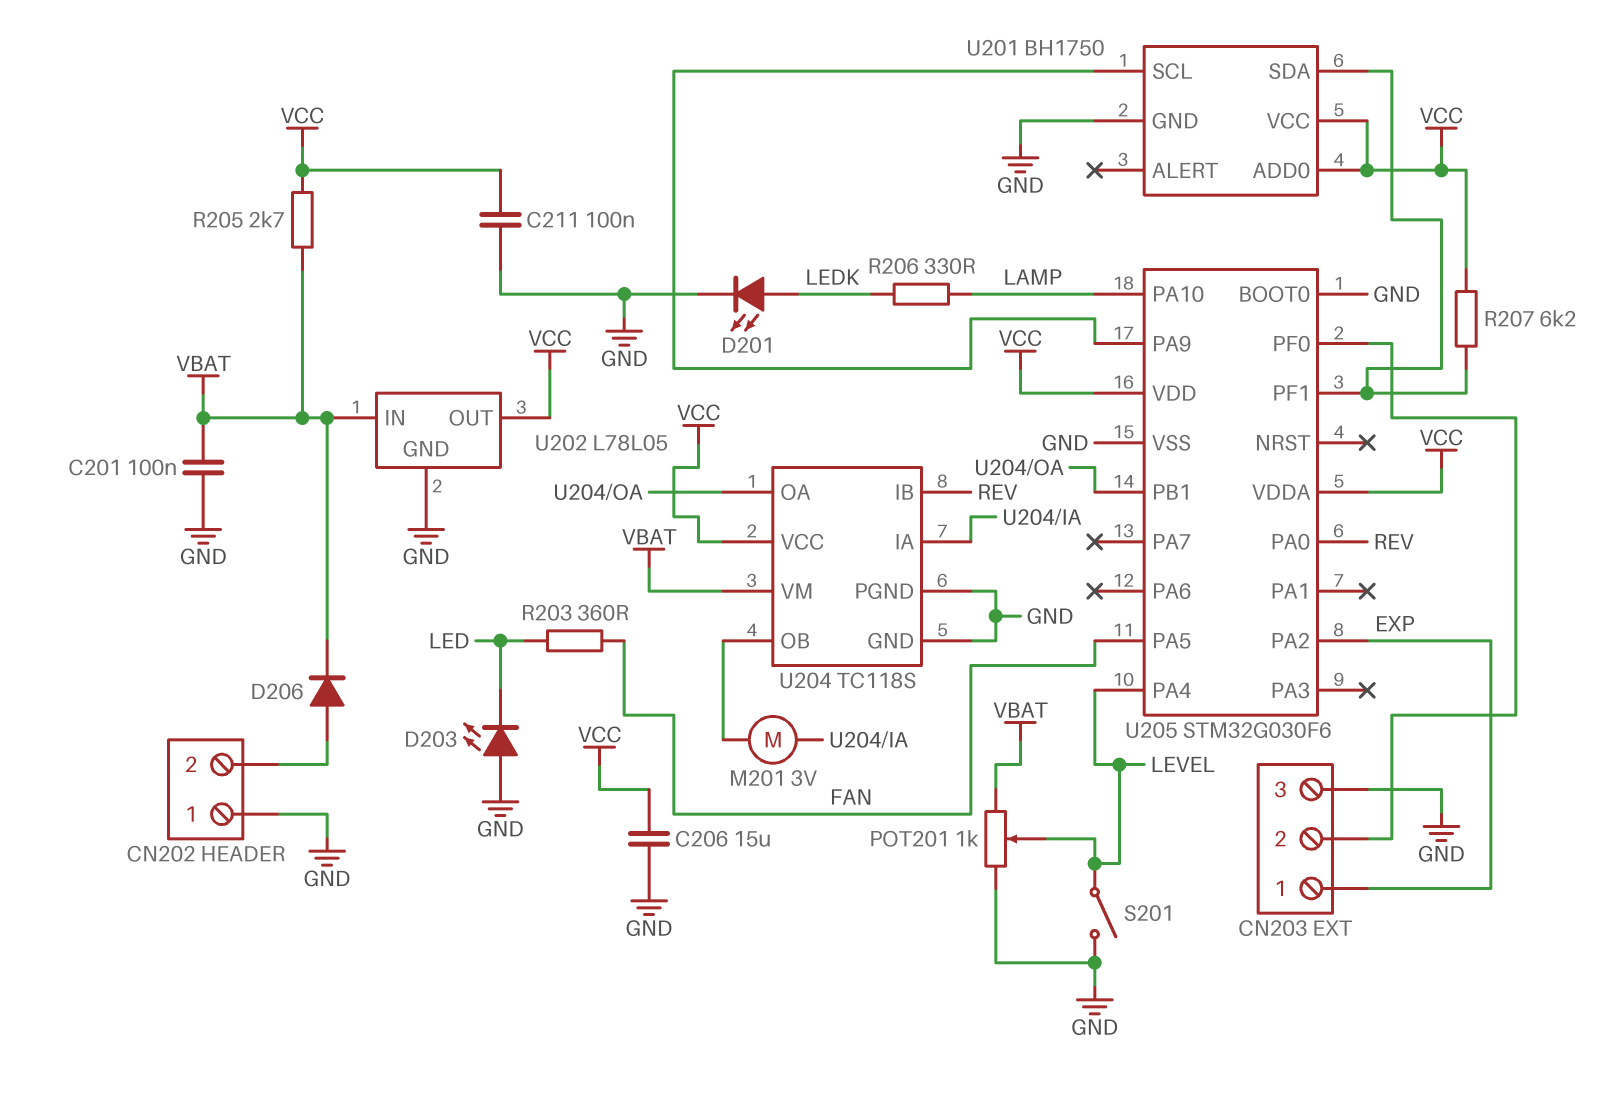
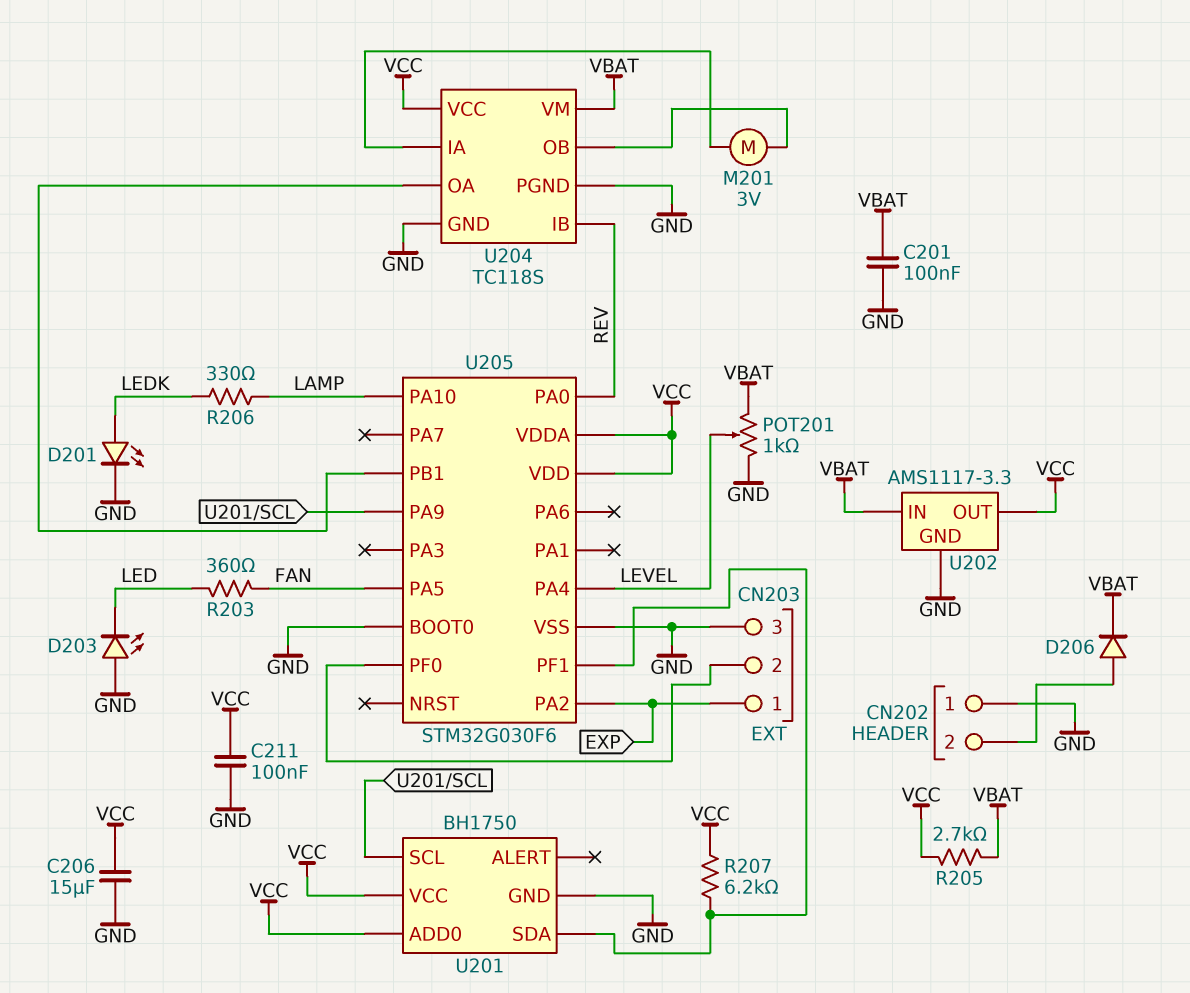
S201: switch (GND, LEVEL) -> none
U202: L78L05 -> AMS1117-3.3

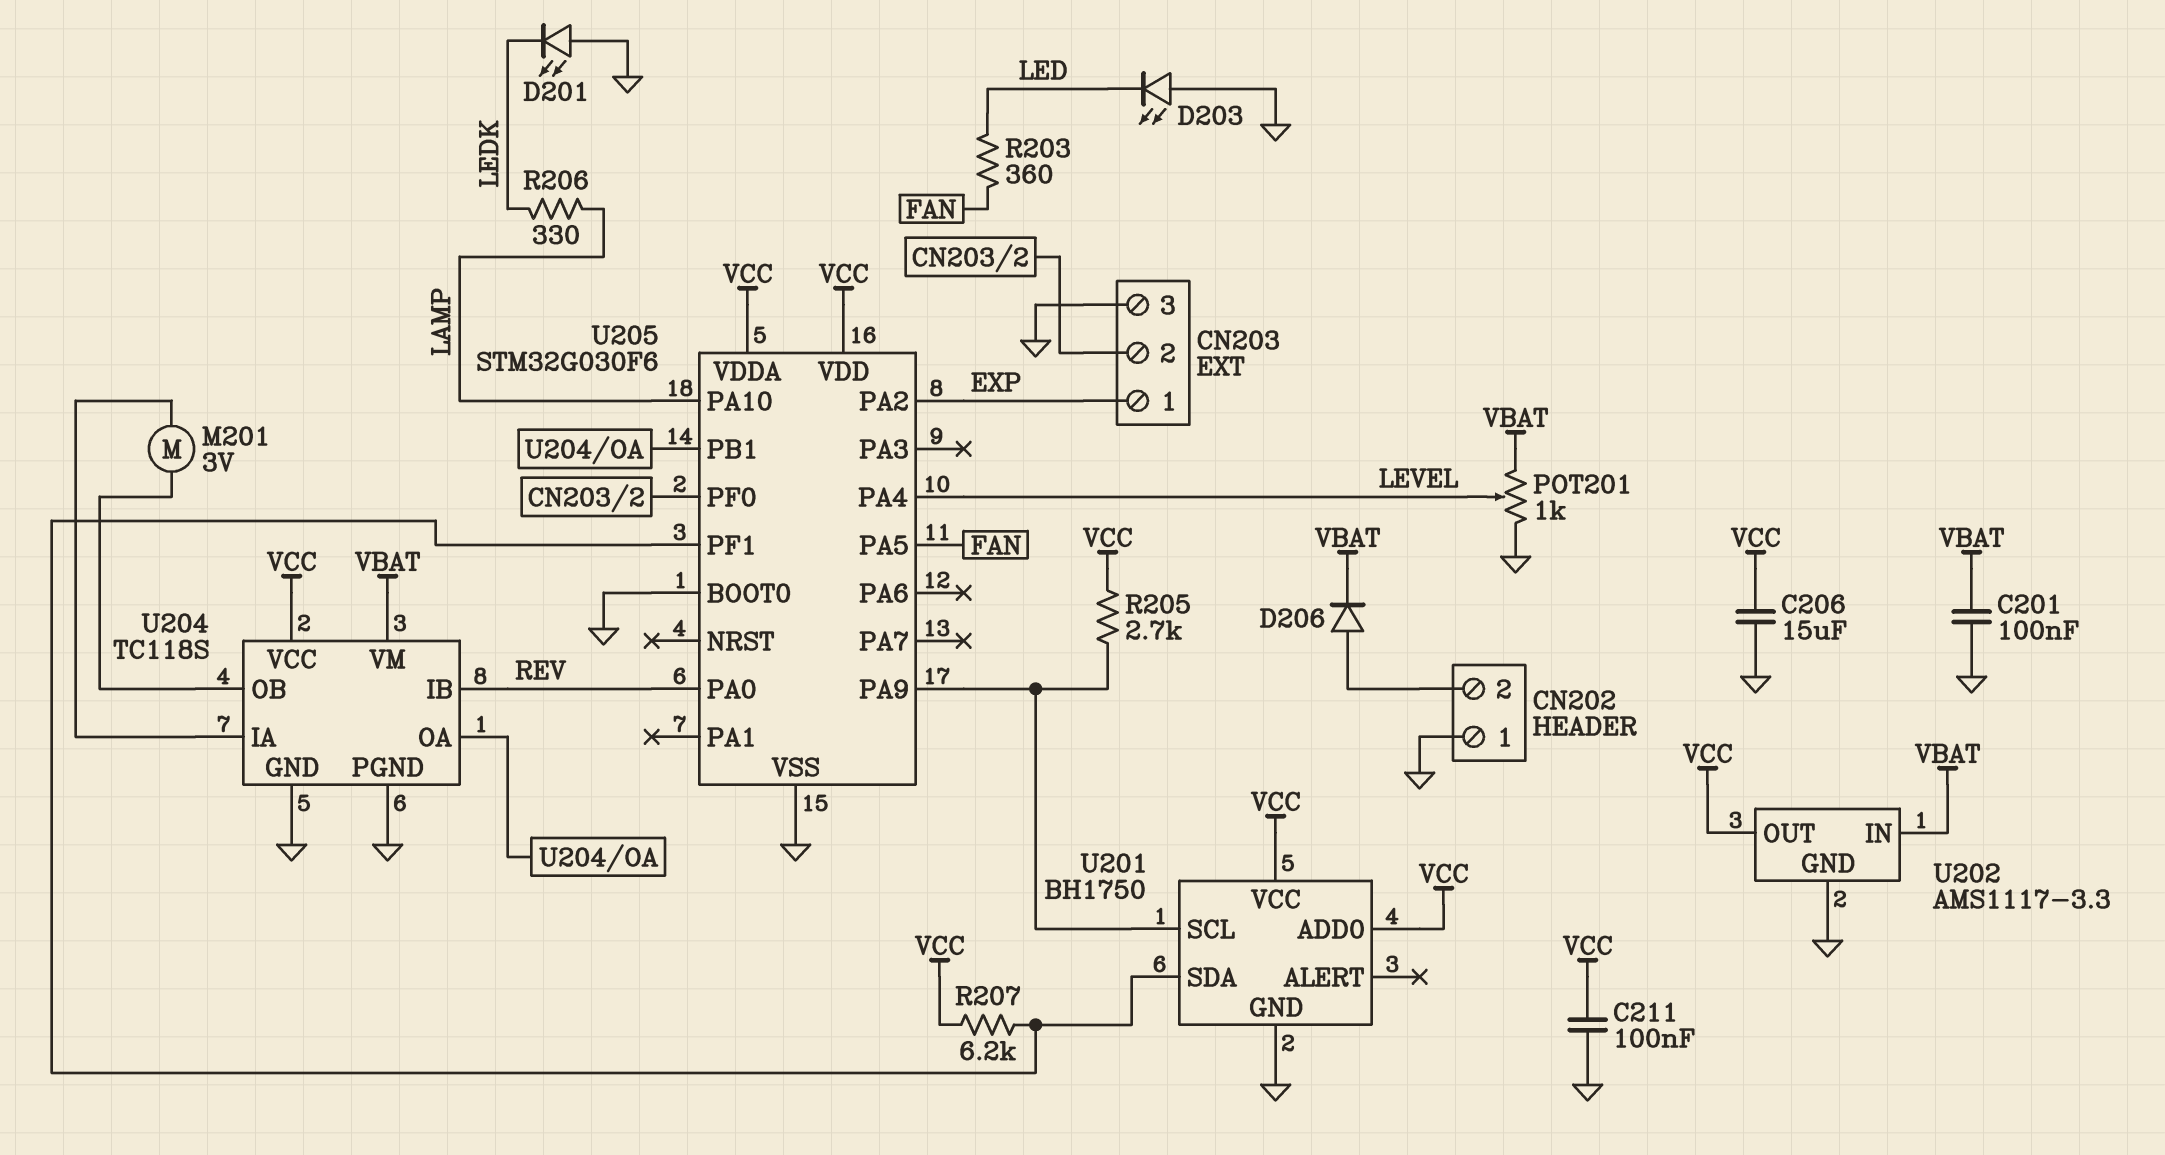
D201: LED (A LEDK, K GND) -> LED (A GND, K LEDK)
R205: 2.7k (VBAT, VCC) -> 2.7k (U201/SCL, VCC)

